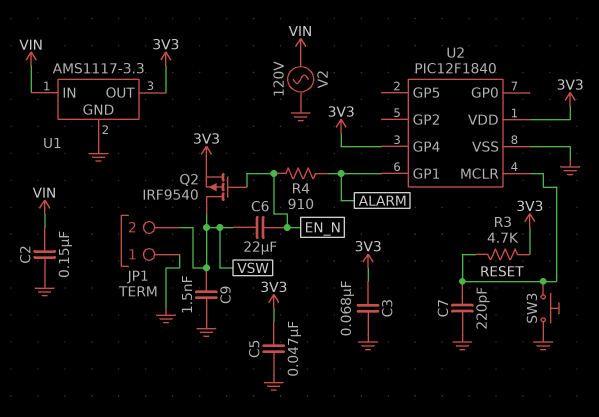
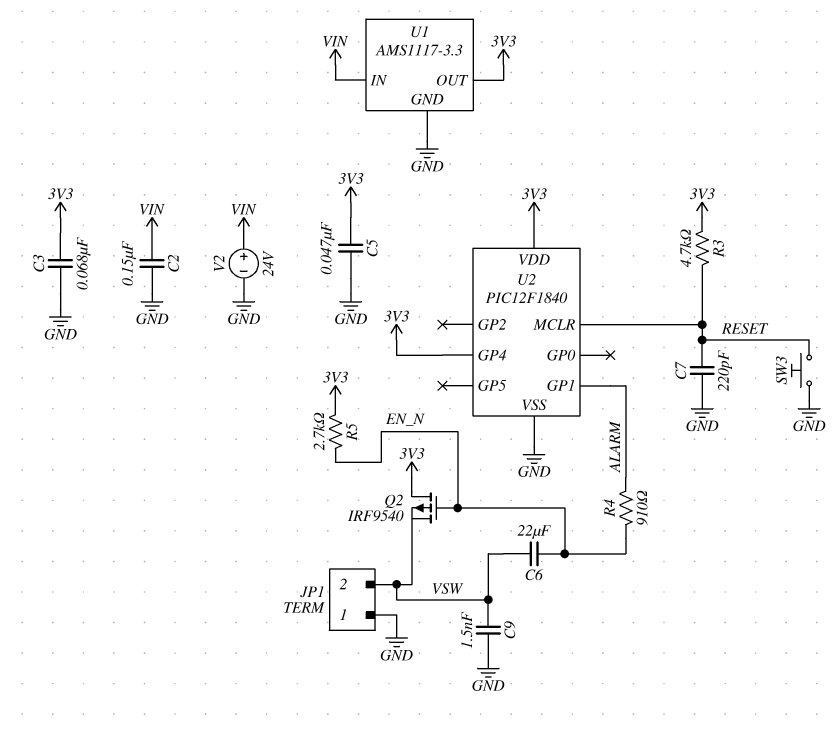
Q2: PMOS IRF9540 (G EN_N, D VSW, S 3V3) -> PMOS IRF9540 (G EN_N, D 3V3, S VSW)
R5: none -> 2.7k (3V3, EN_N)
V2: AC 120V (GND, VIN) -> 24V (plus VIN, minus GND)

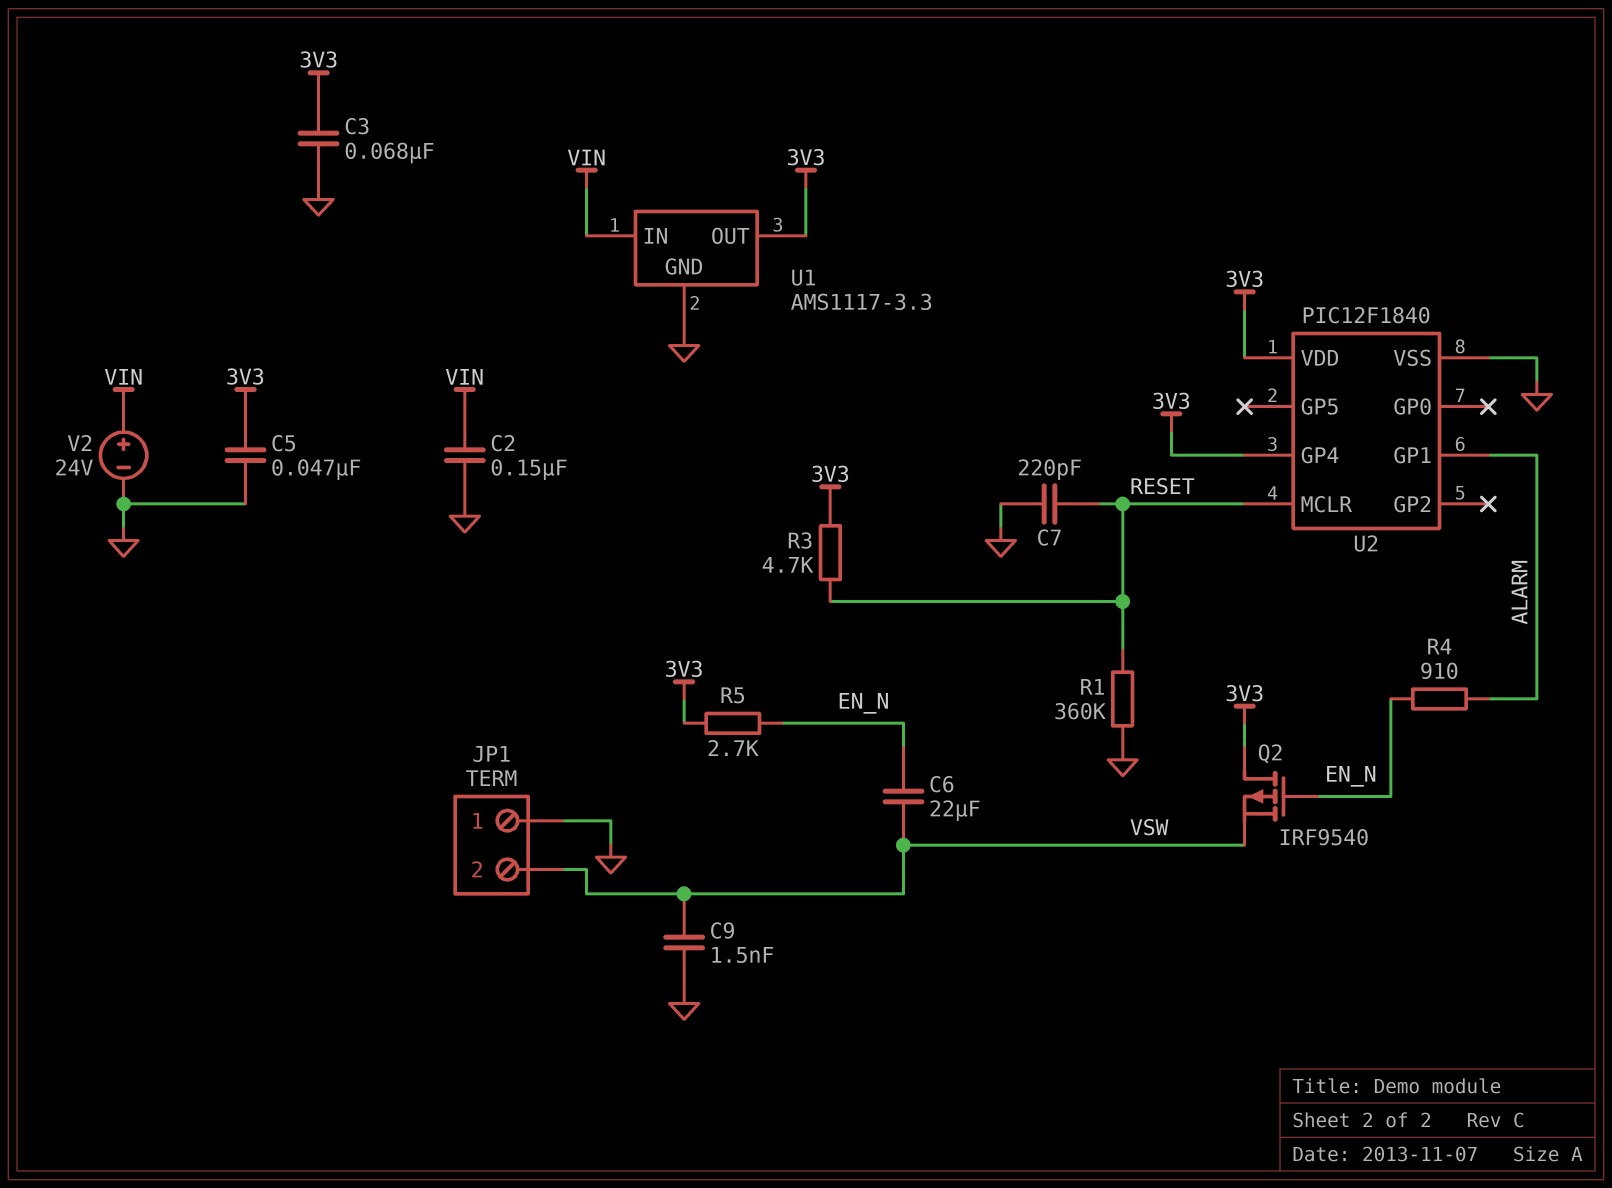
R1: none -> 360k (GND, RESET)
SW3: button (GND, RESET) -> none

